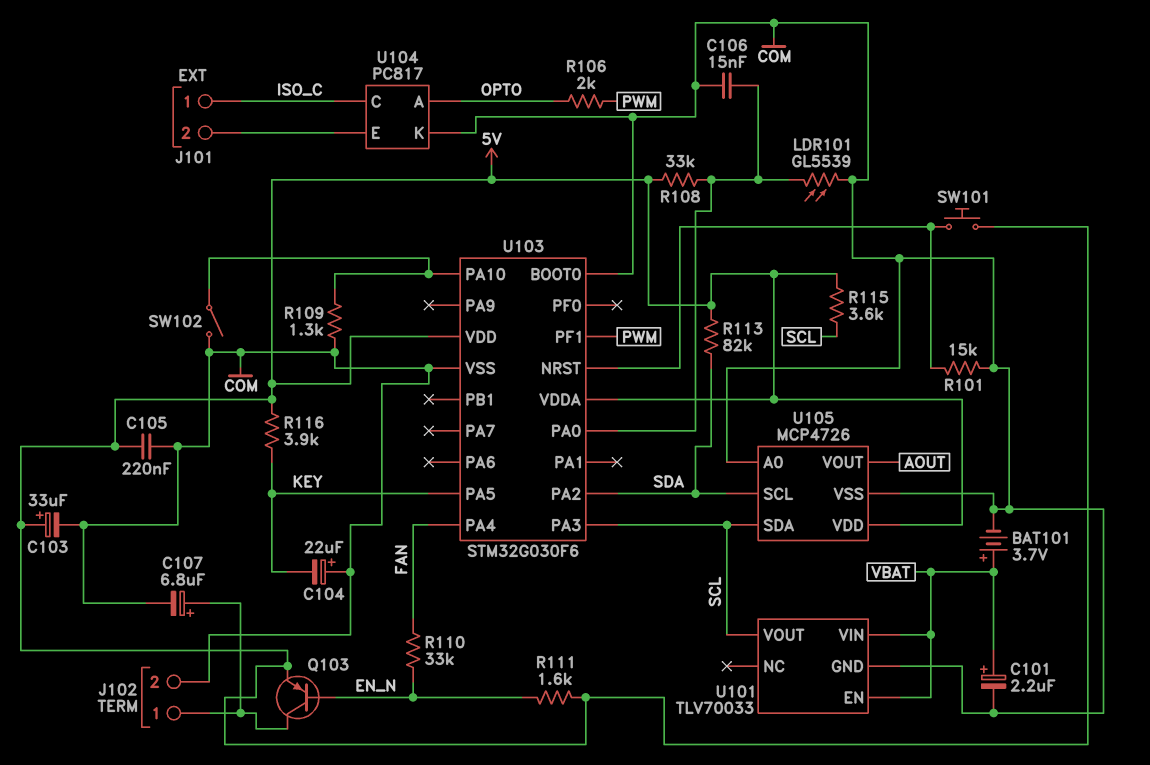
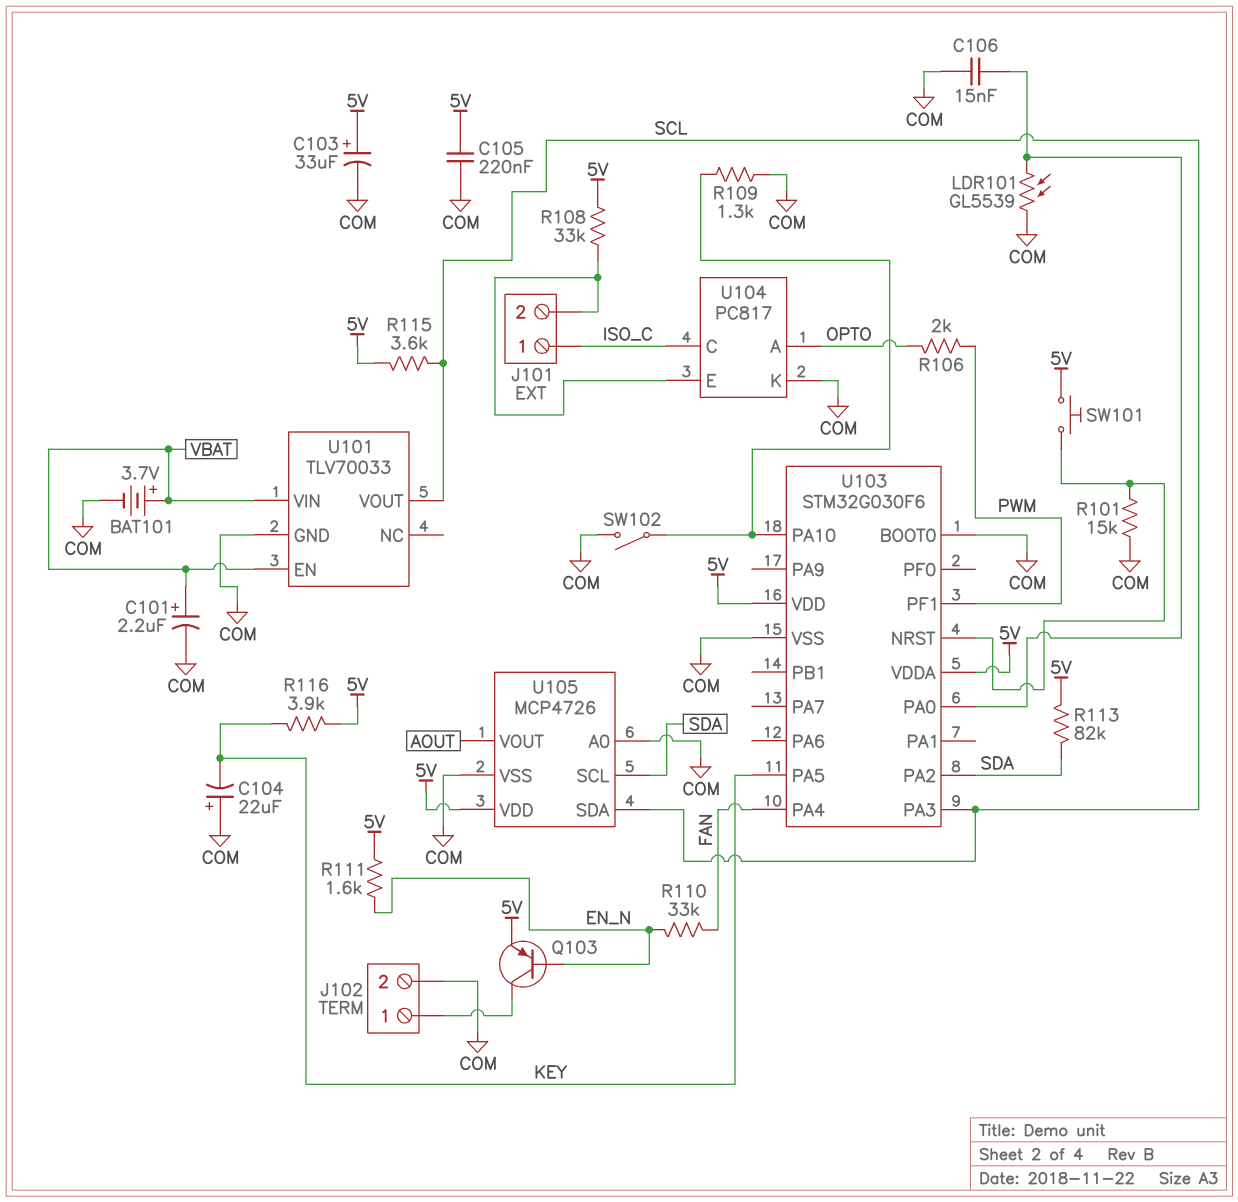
C107: 6.8uF (plus J102/1, minus COM) -> none
R108: 33k (5V, U103/PA0) -> 33k (5V, J101/2)

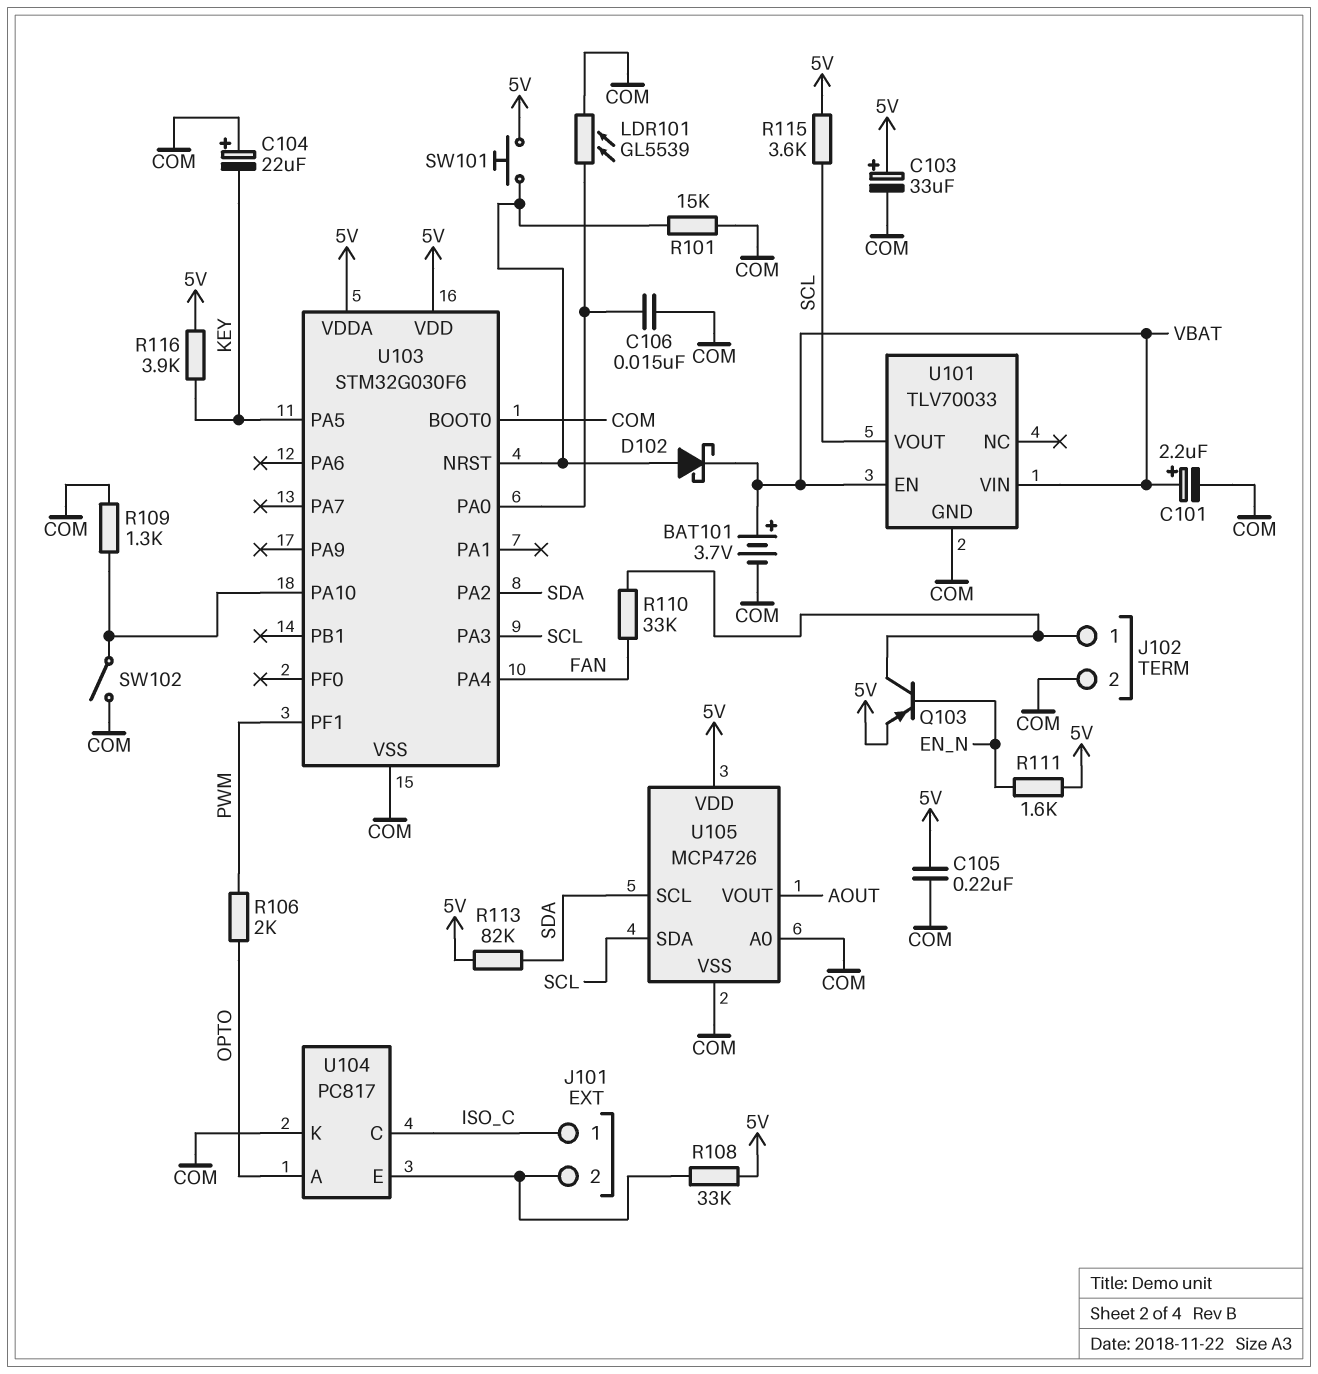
D102: none -> schottky (A U103/NRST, K VBAT)
R110: 33k (EN_N, FAN) -> 33k (FAN, J102/1)

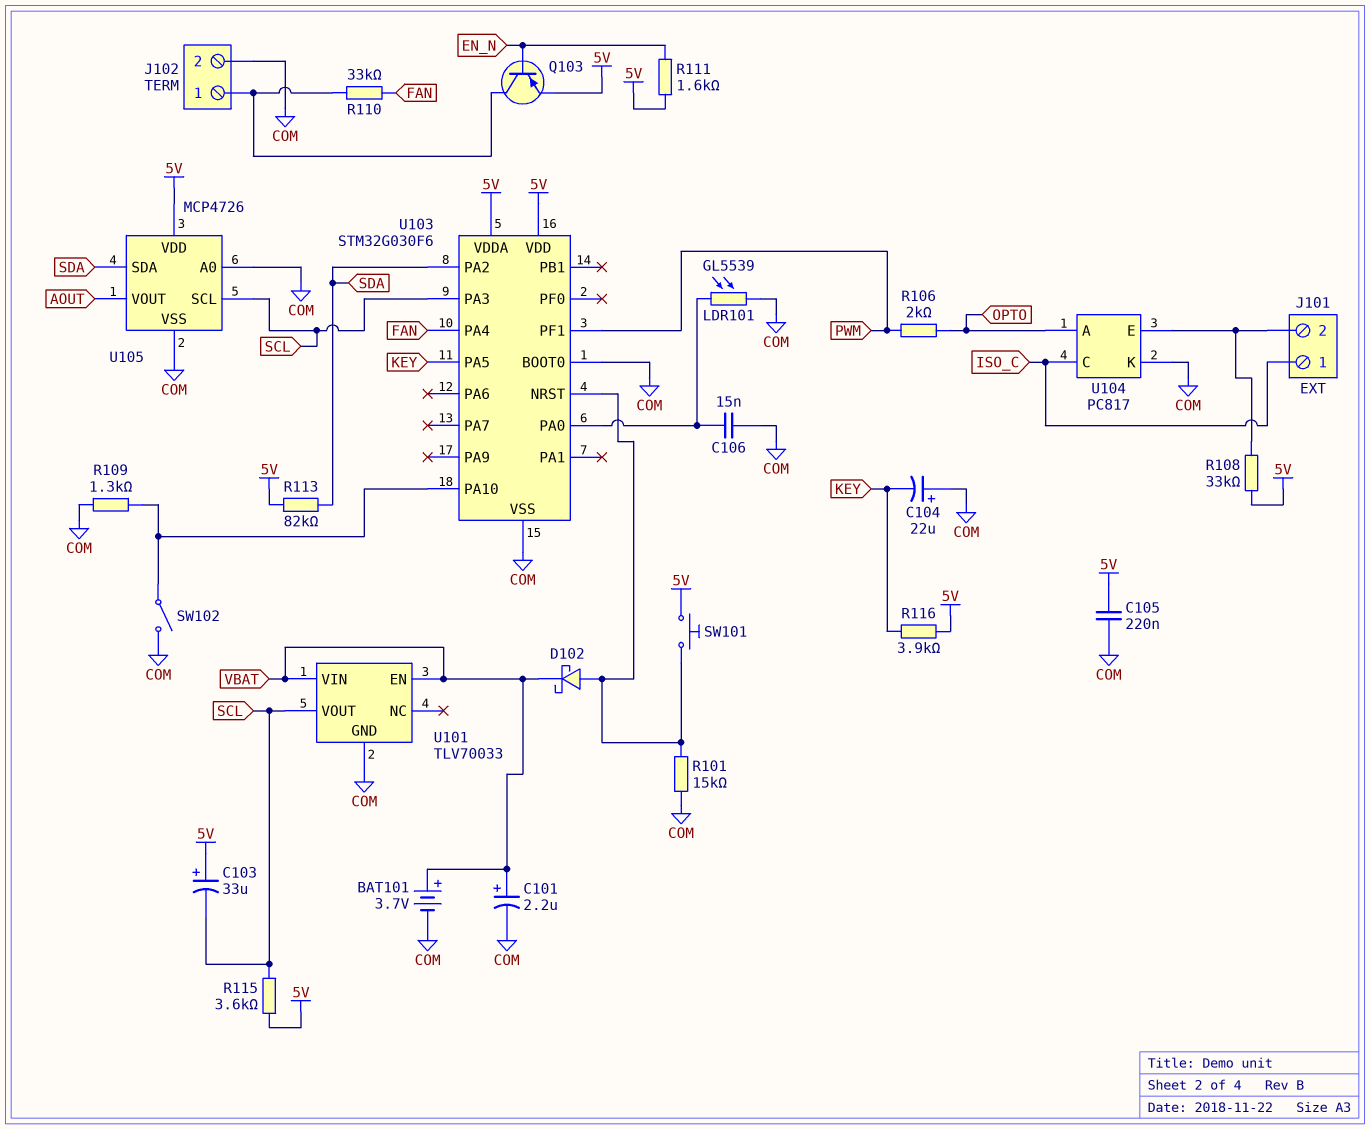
C103: 33uF (plus 5V, minus COM) -> 33uF (plus 5V, minus SCL)
U105 pin SCL: SDA -> SCL
U105 pin SDA: SCL -> SDA

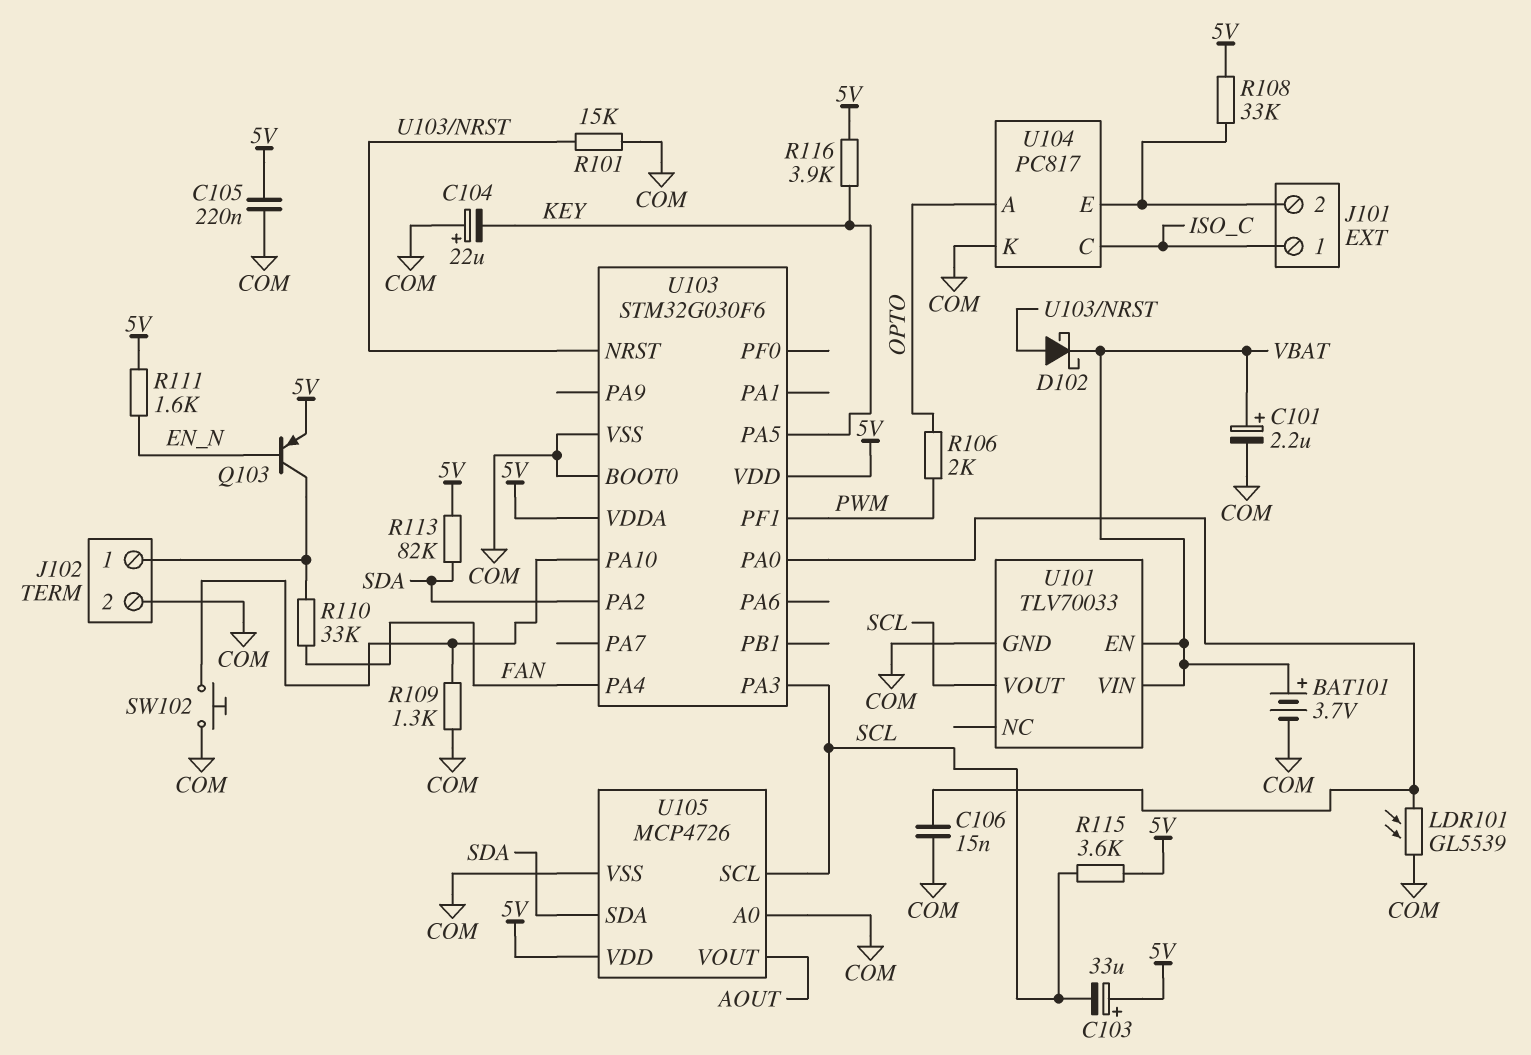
SW101: button (5V, U103/NRST) -> none
SW102: switch (COM, U103/PA10) -> button (COM, U103/PA10)

